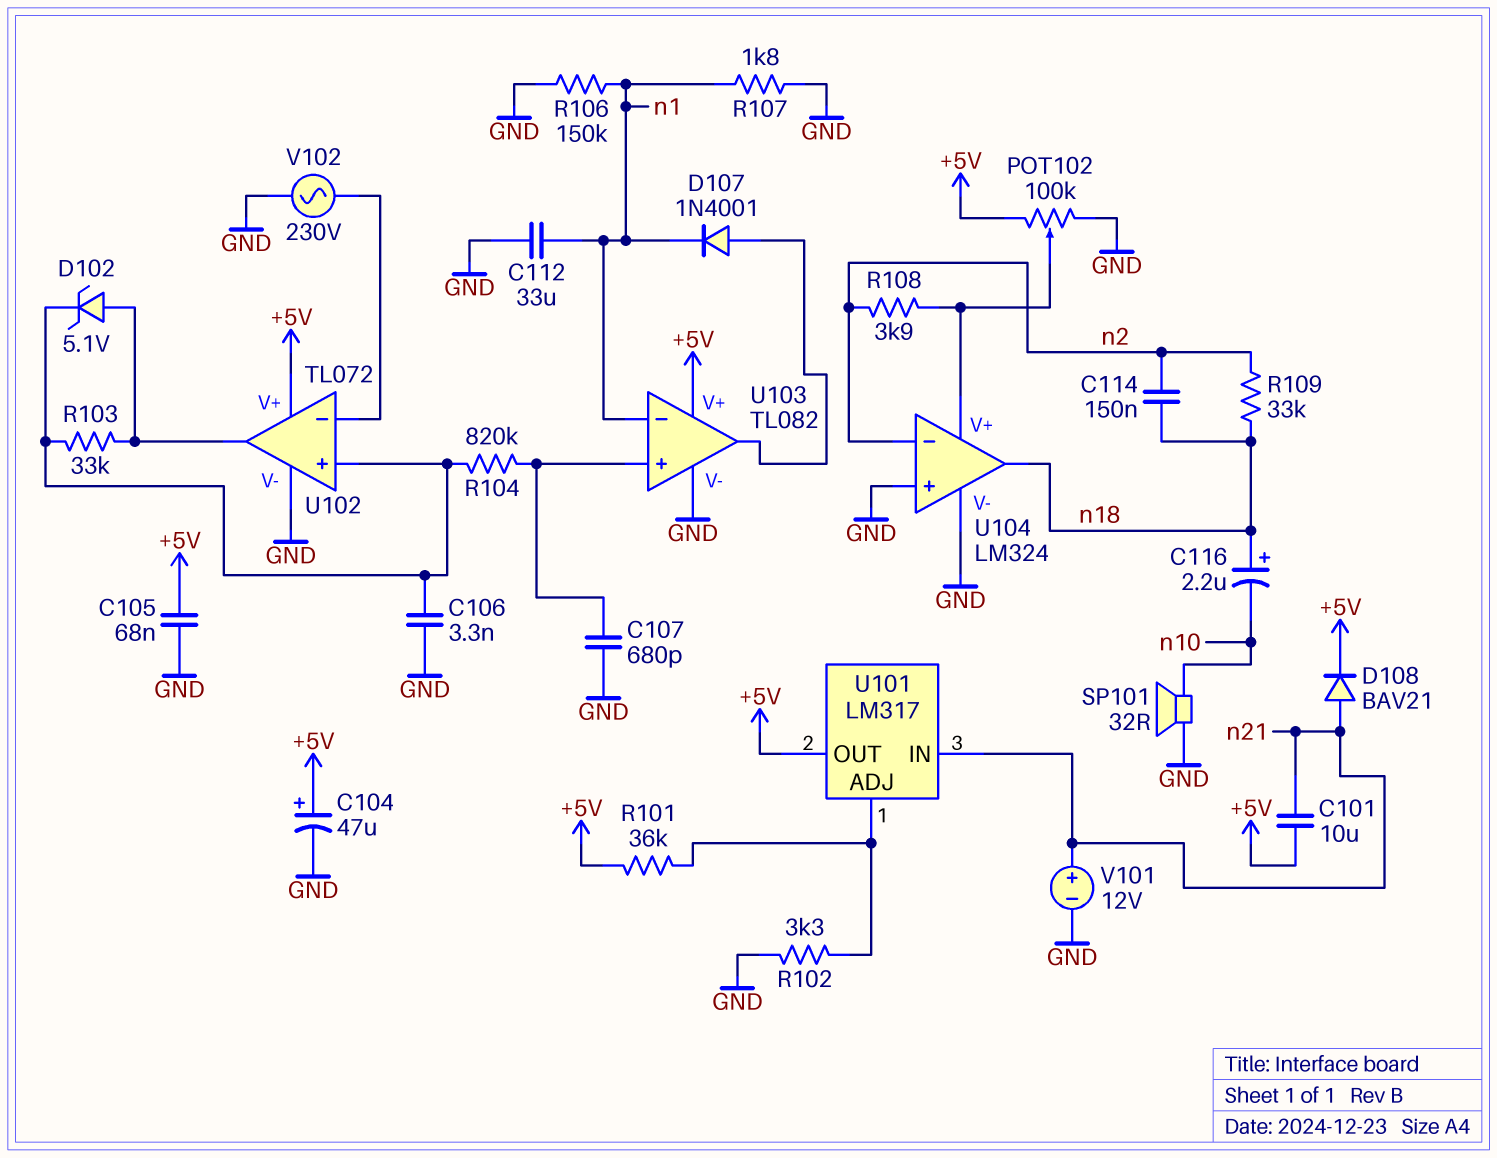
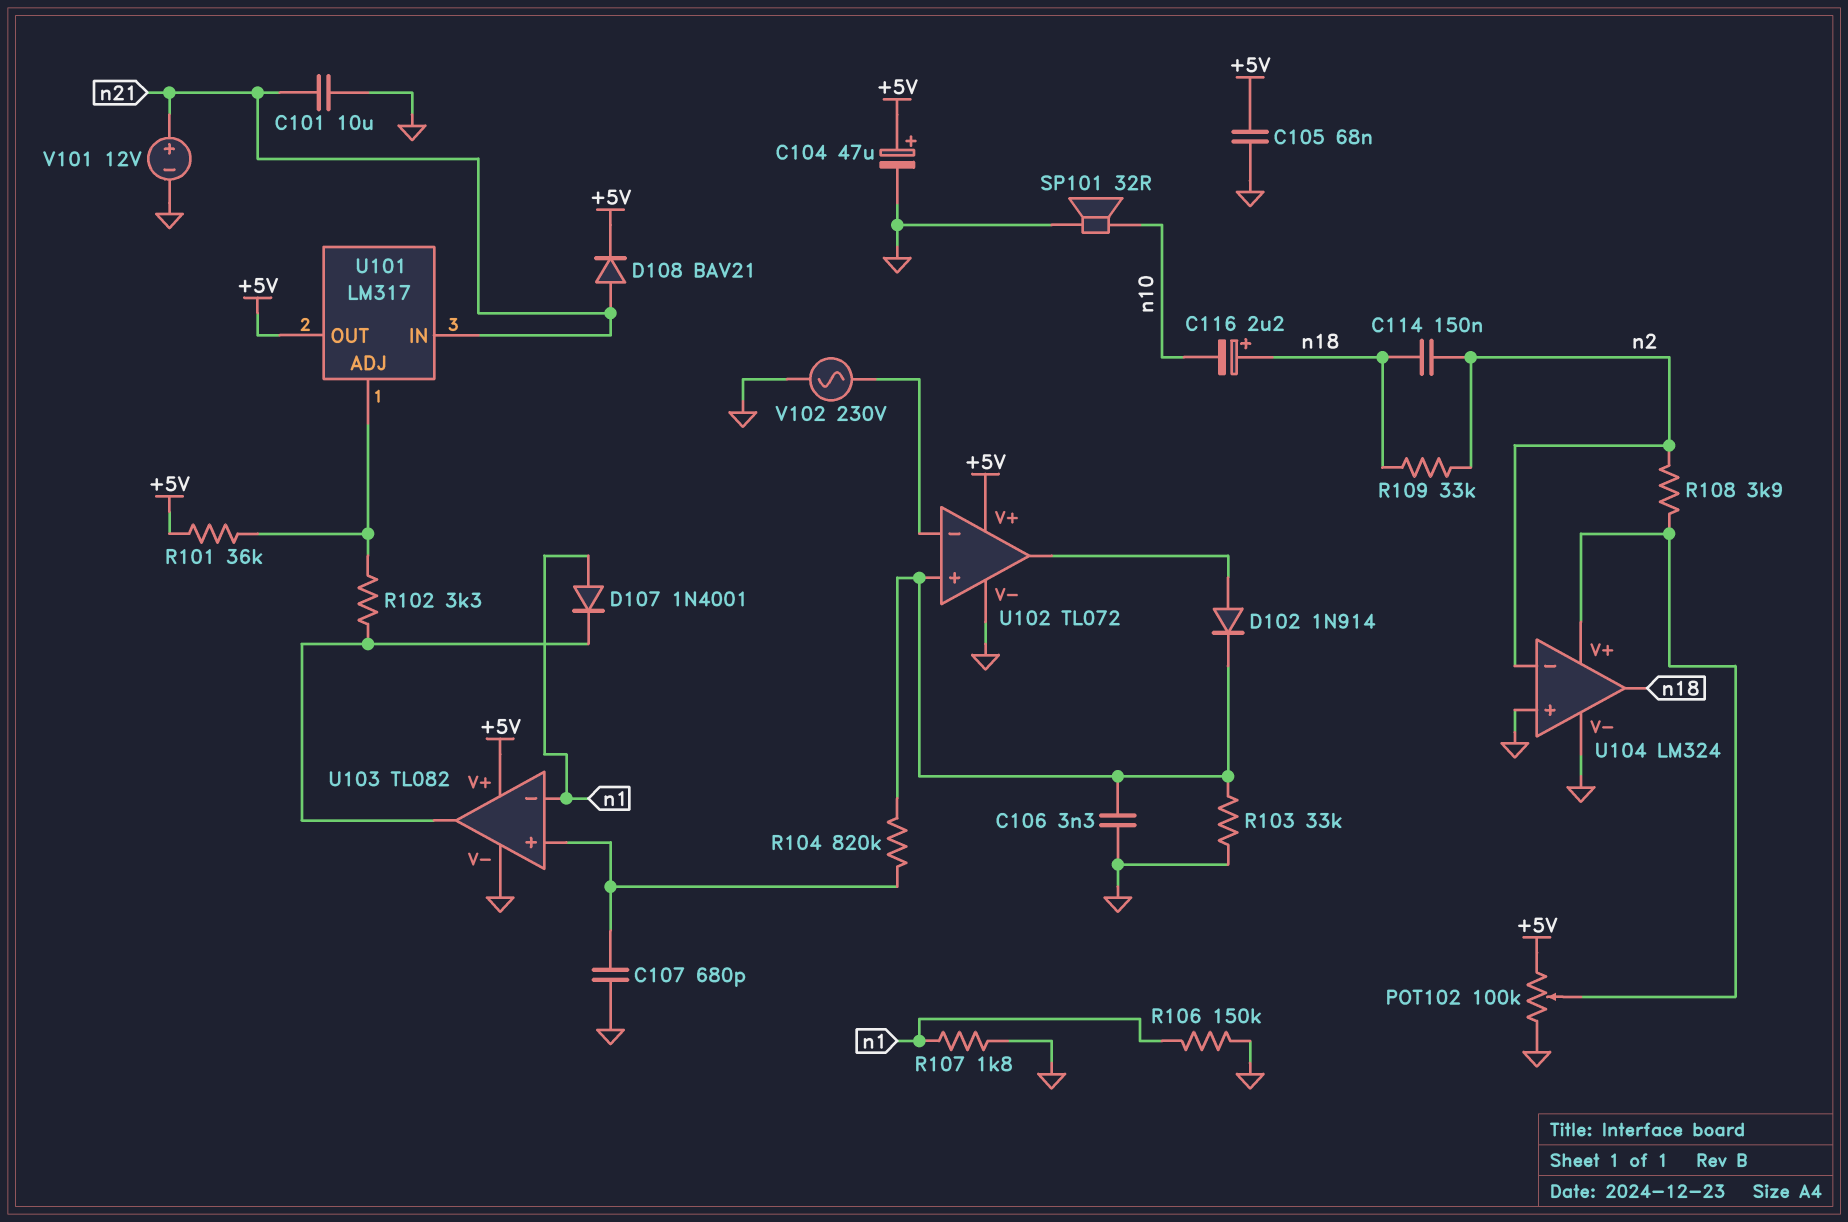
C101: 10uF (+5V, n21) -> 10uF (GND, n21)
C112: 33uF (GND, n1) -> none
D102: zener 5.1V (A U102/out, K U102/in+) -> diode 1N914 (A U102/out, K U102/in+)
D107: diode 1N4001 (A U103/out, K n1) -> diode 1N4001 (A n1, K U103/out)
R102: 3.3k (GND, U101/ADJ) -> 3.3k (U101/ADJ, U103/out)
R103: 33k (U102/in+, U102/out) -> 33k (GND, U102/in+)

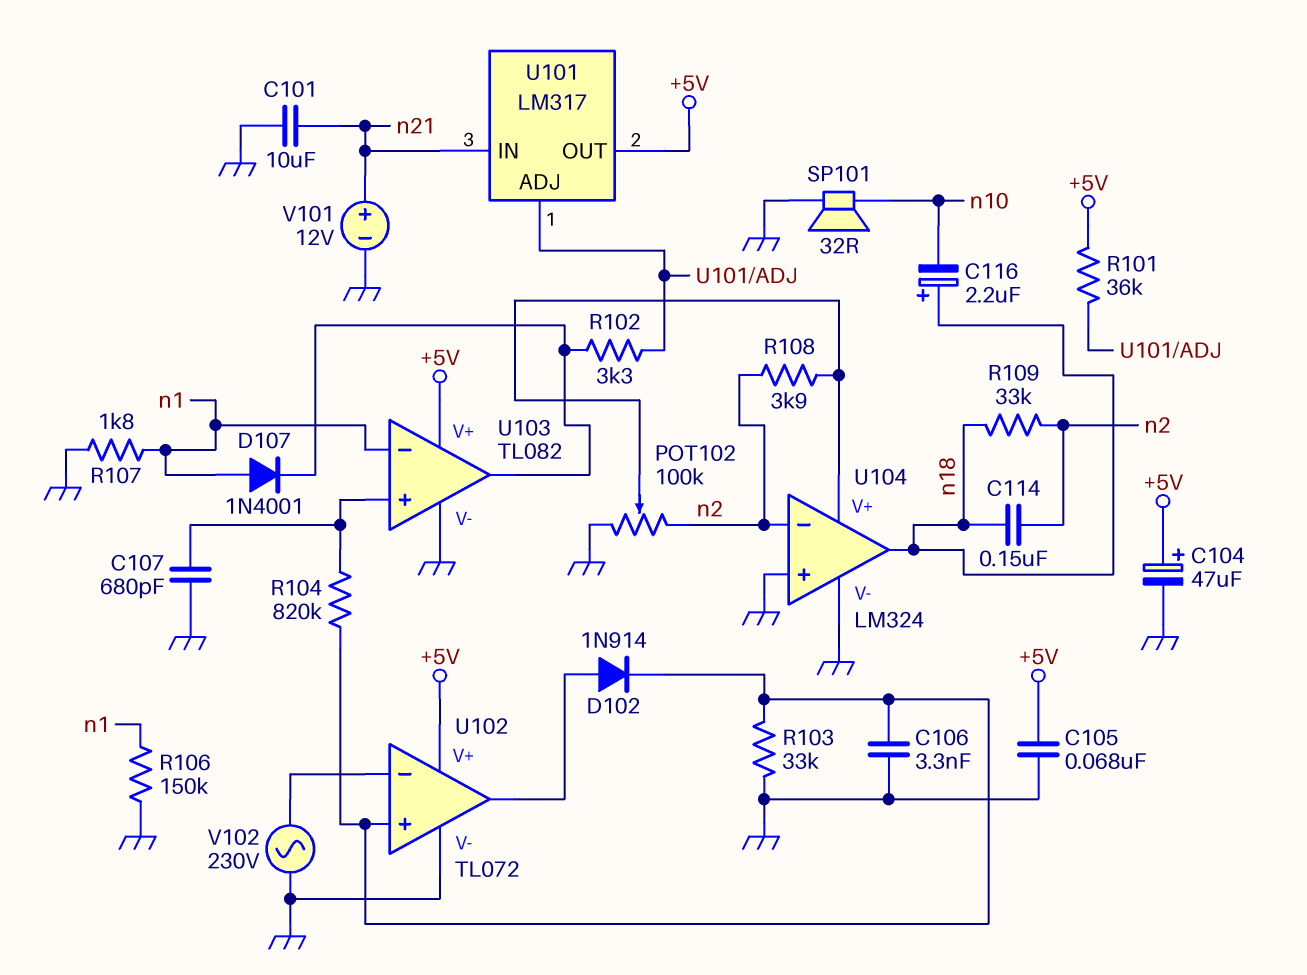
D108: diode BAV21 (A n21, K +5V) -> none
POT102: 100k (+5V, GND, wiper U104/V+) -> 100k (GND, n2, wiper U104/V+)

